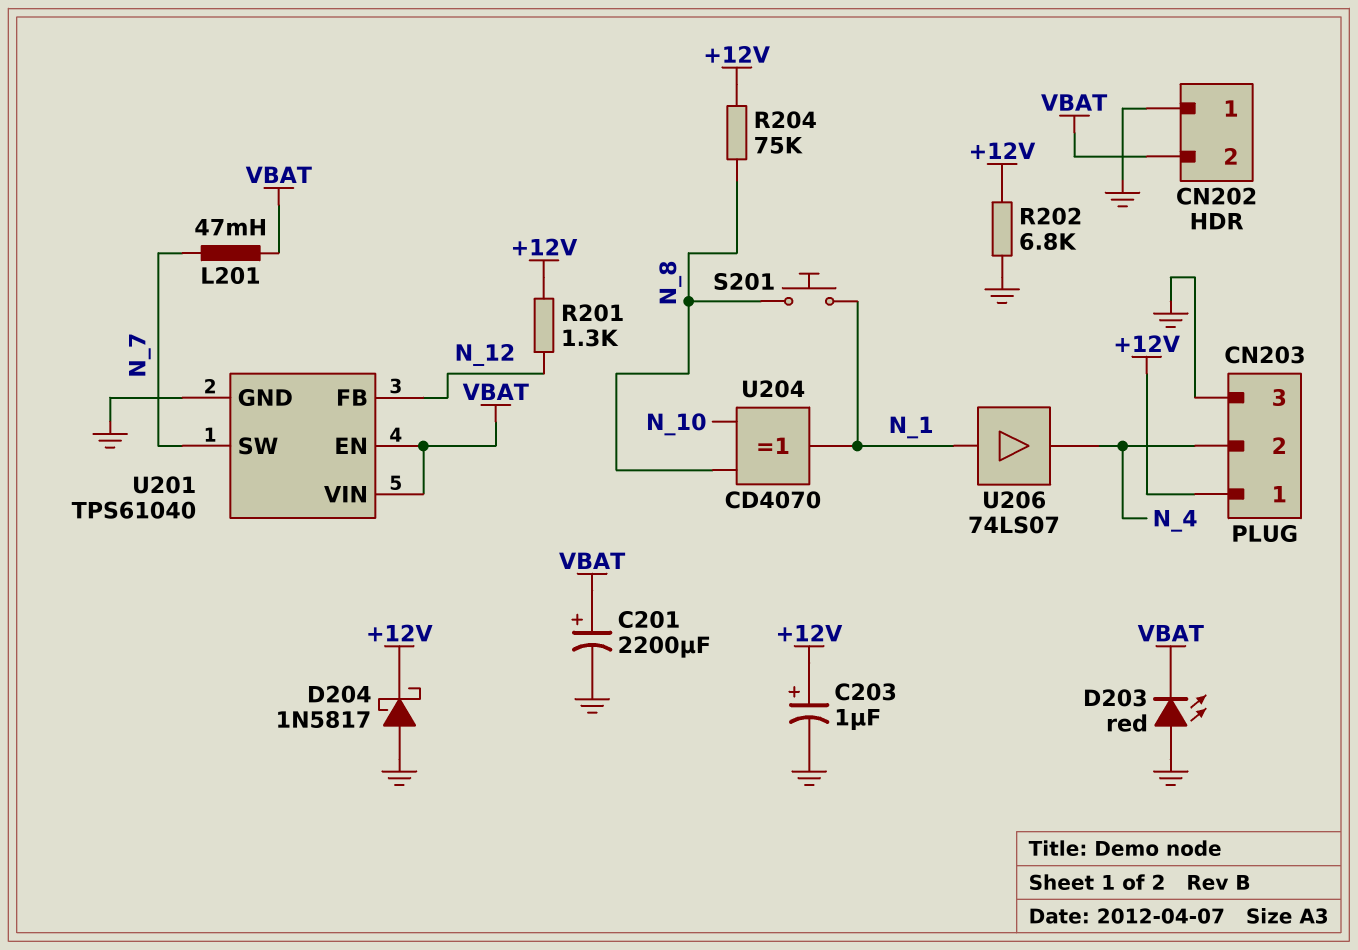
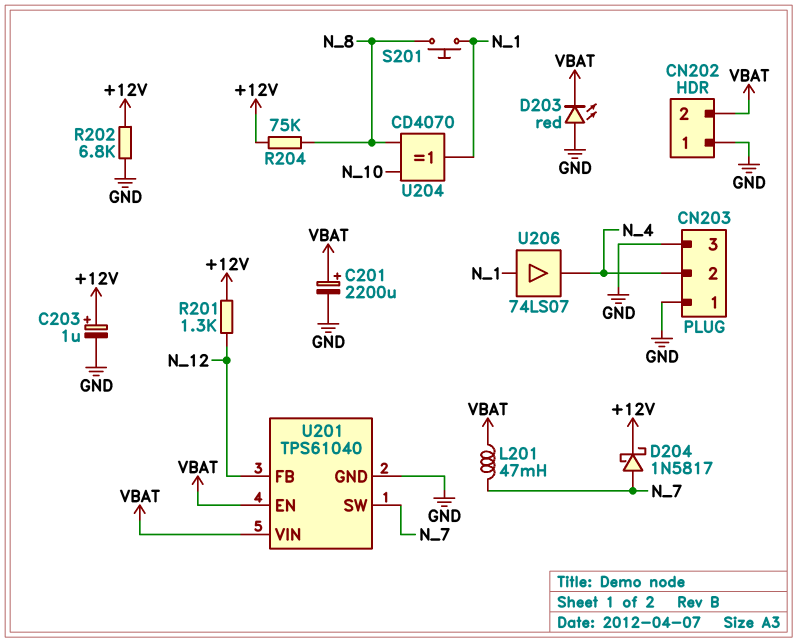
CN203 pin 1: +12V -> GND
D204: schottky 1N5817 (A GND, K +12V) -> schottky 1N5817 (A N_7, K +12V)

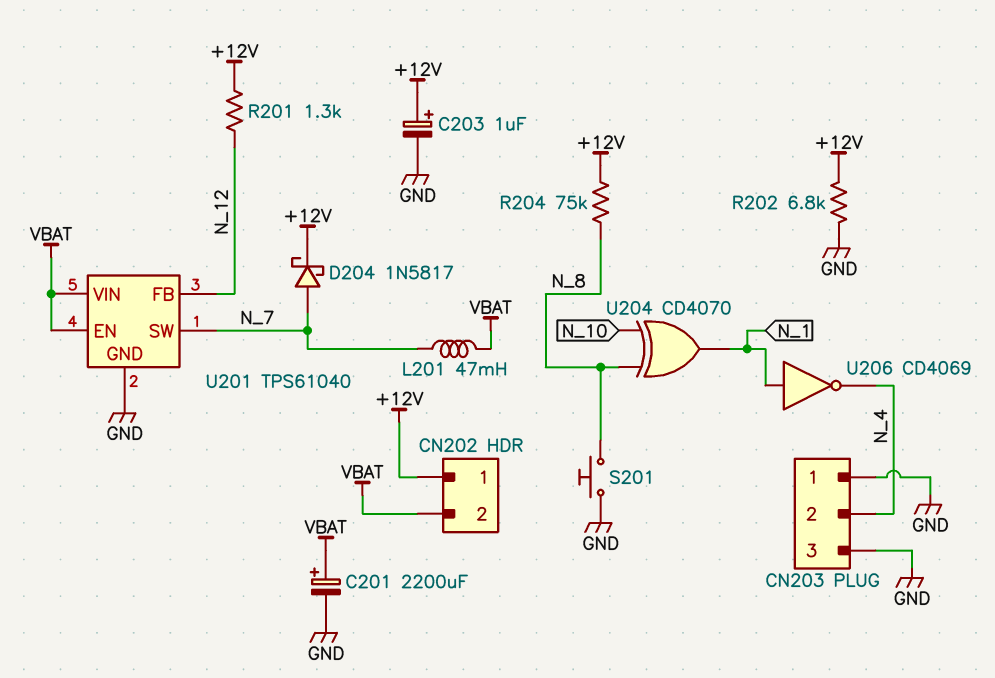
CN202 pin 1: GND -> +12V
D203: LED red (A GND, K VBAT) -> none
S201: button (N_1, N_8) -> button (GND, N_8)
U206: buffer 74LS07 (in N_1, out N_4) -> NOT CD4069 (in N_1, out N_4)

